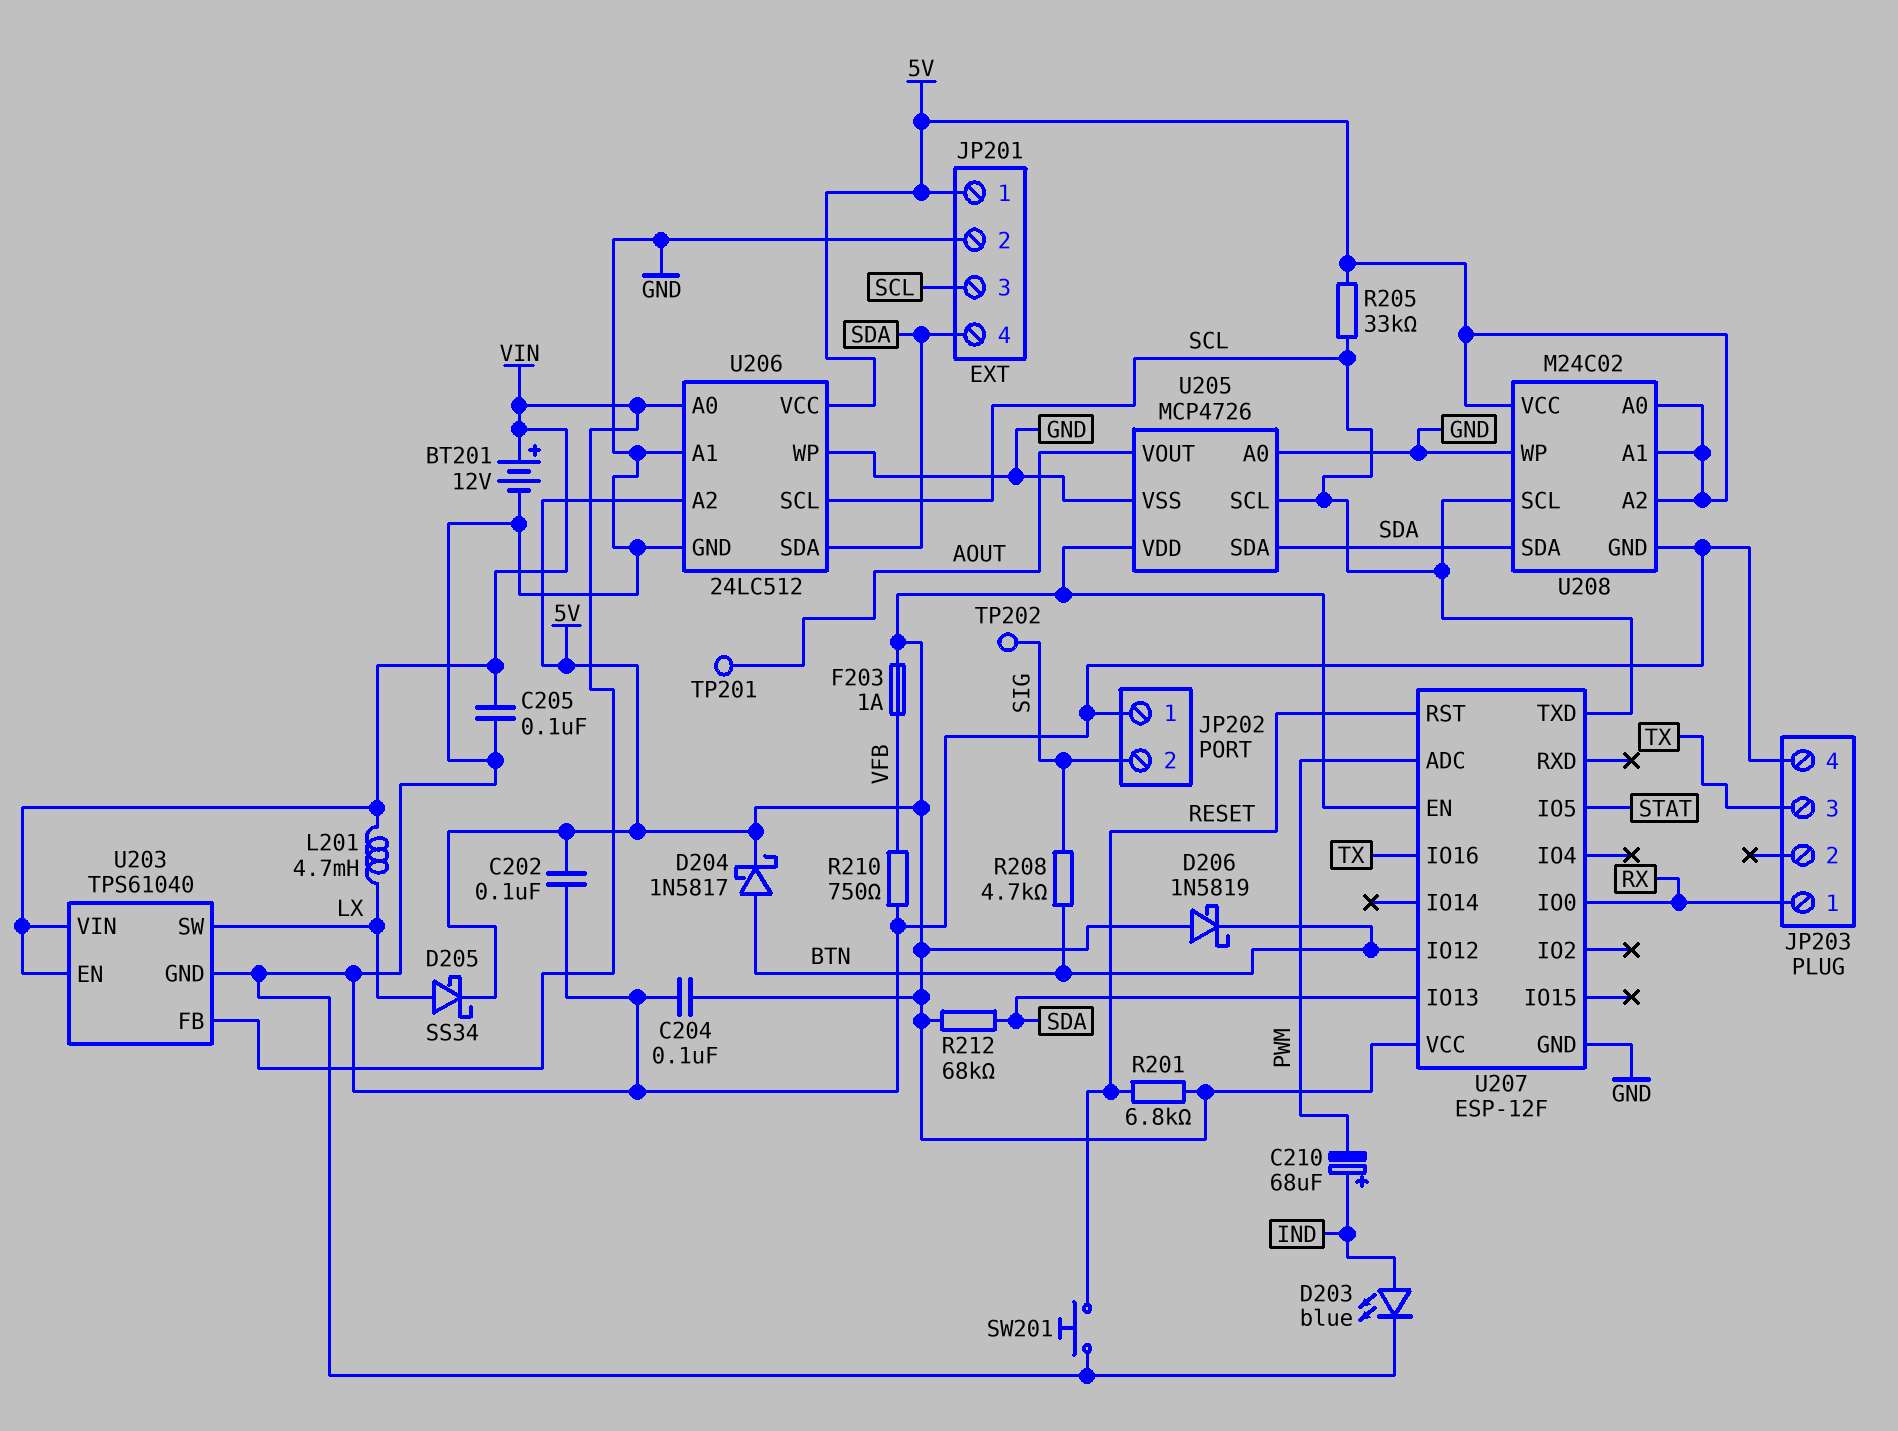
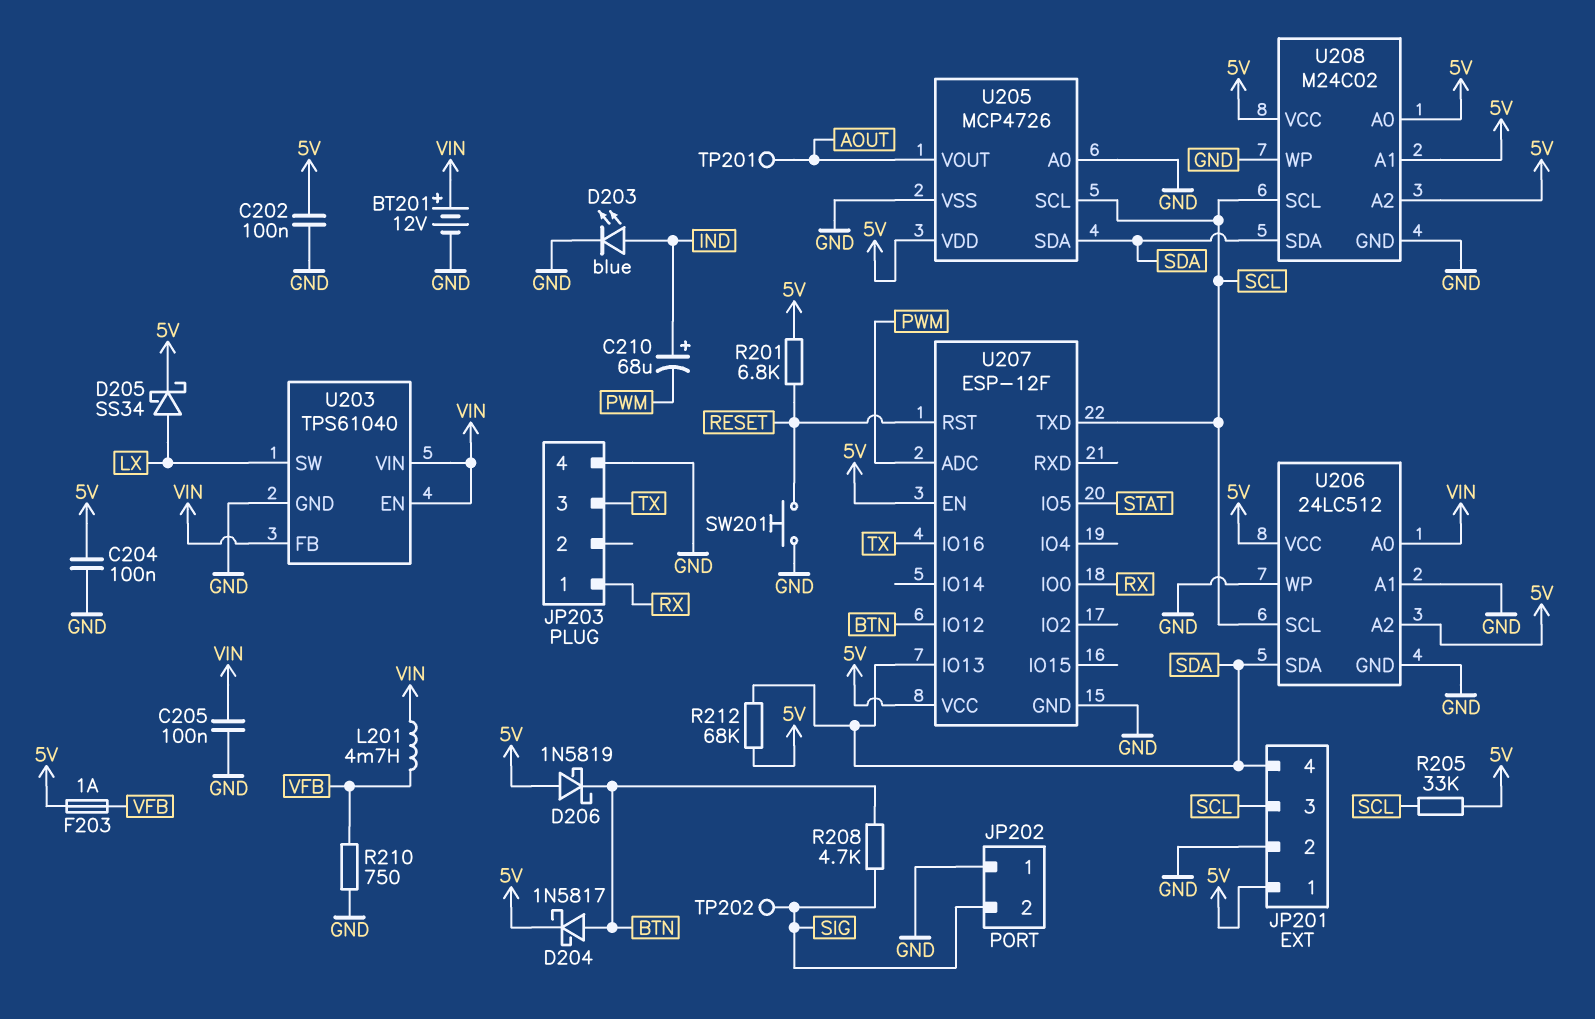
L201: 4.7mH (LX, VIN) -> 4.7mH (VFB, VIN)

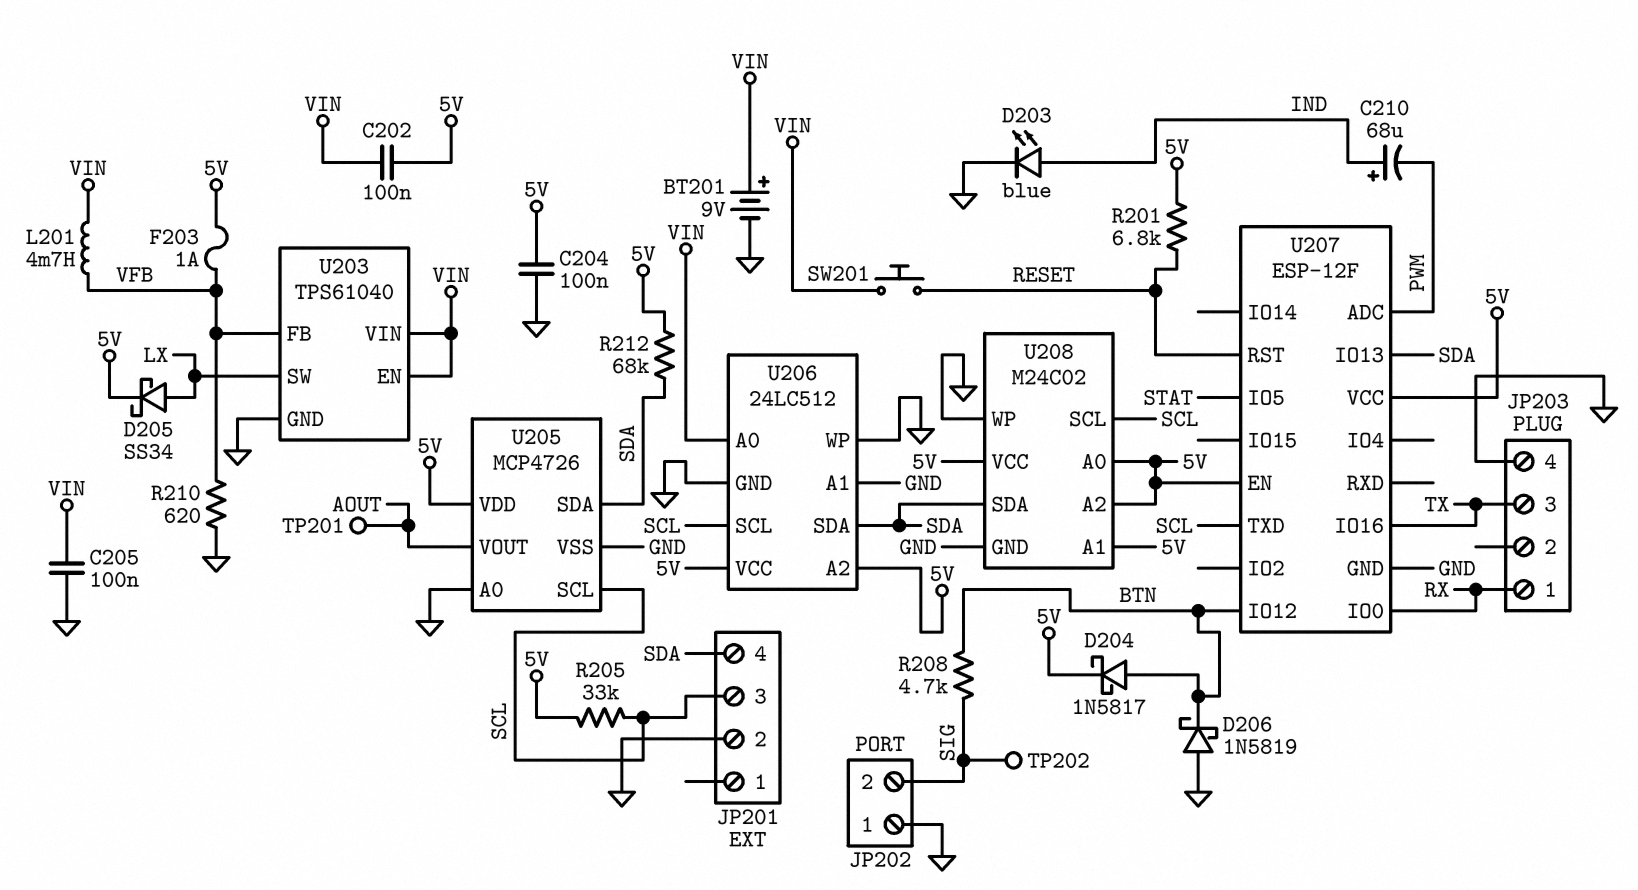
BT201: 12V (plus VIN, minus GND) -> 9V (plus VIN, minus GND)
C202: 100nF (5V, GND) -> 100nF (5V, VIN)
D206: schottky 1N5819 (A 5V, K BTN) -> schottky 1N5819 (A GND, K BTN)
JP201 pin 1: 5V -> none
R210: 750 (GND, VFB) -> 620 (GND, VFB)
SW201: button (GND, RESET) -> button (RESET, VIN)
U203 pin FB: VIN -> VFB

